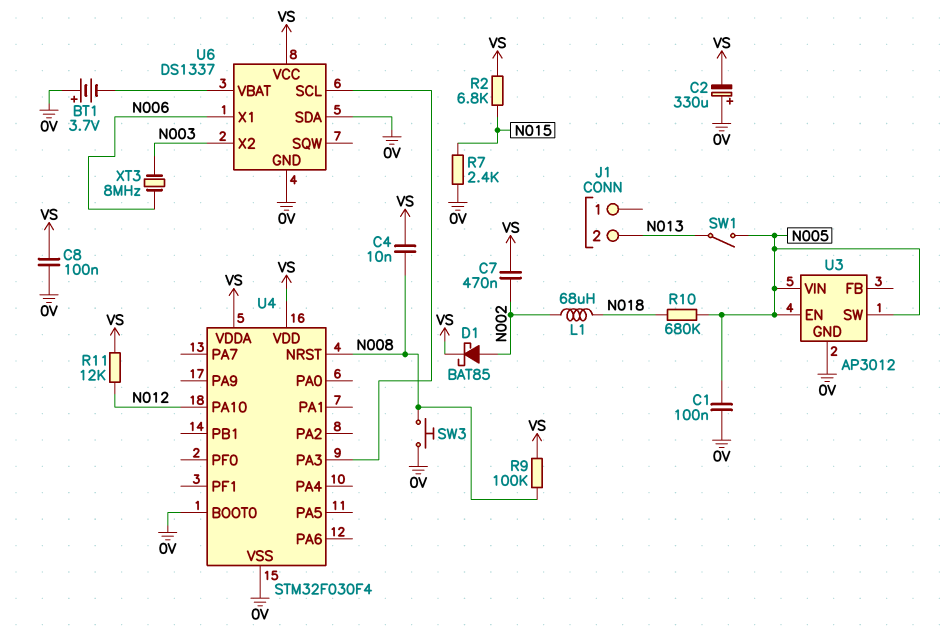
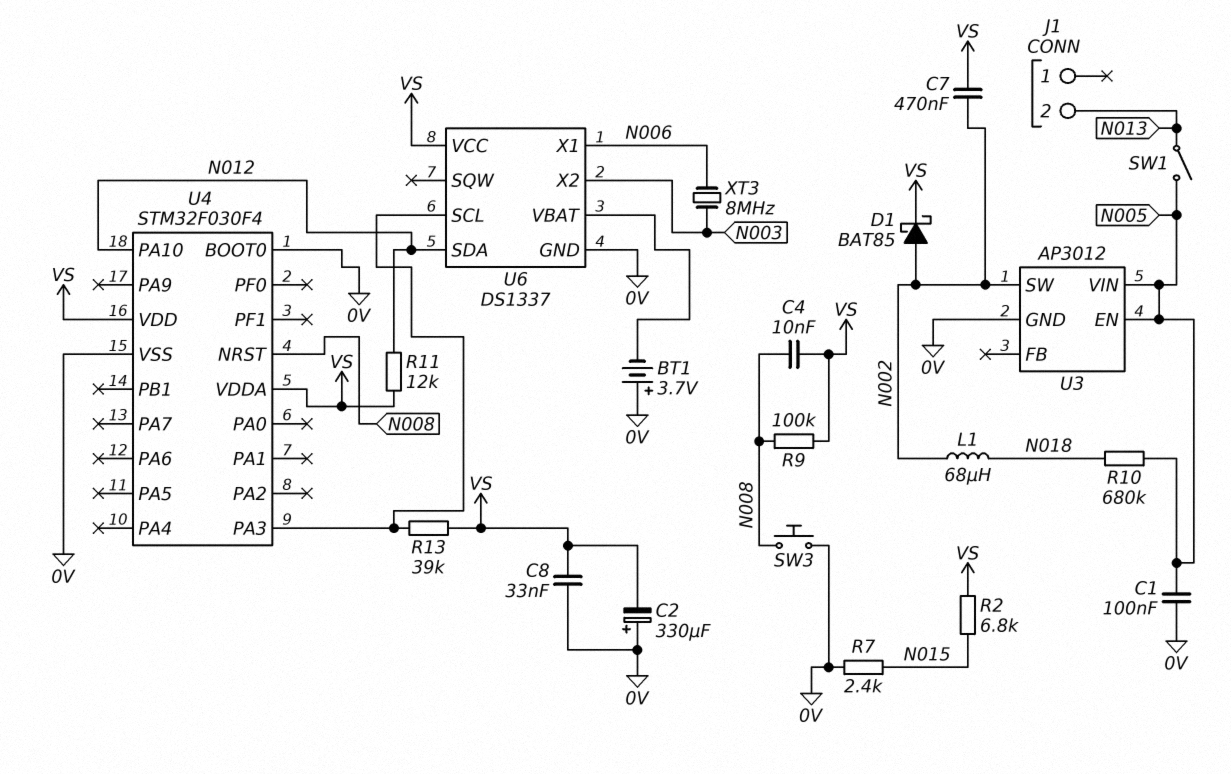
C8: 100nF (0V, VS) -> 33nF (0V, VS)
R13: none -> 39k (U4/PA3, VS)
U3 pin SW: N005 -> N002
U6 pin SDA: 0V -> N012

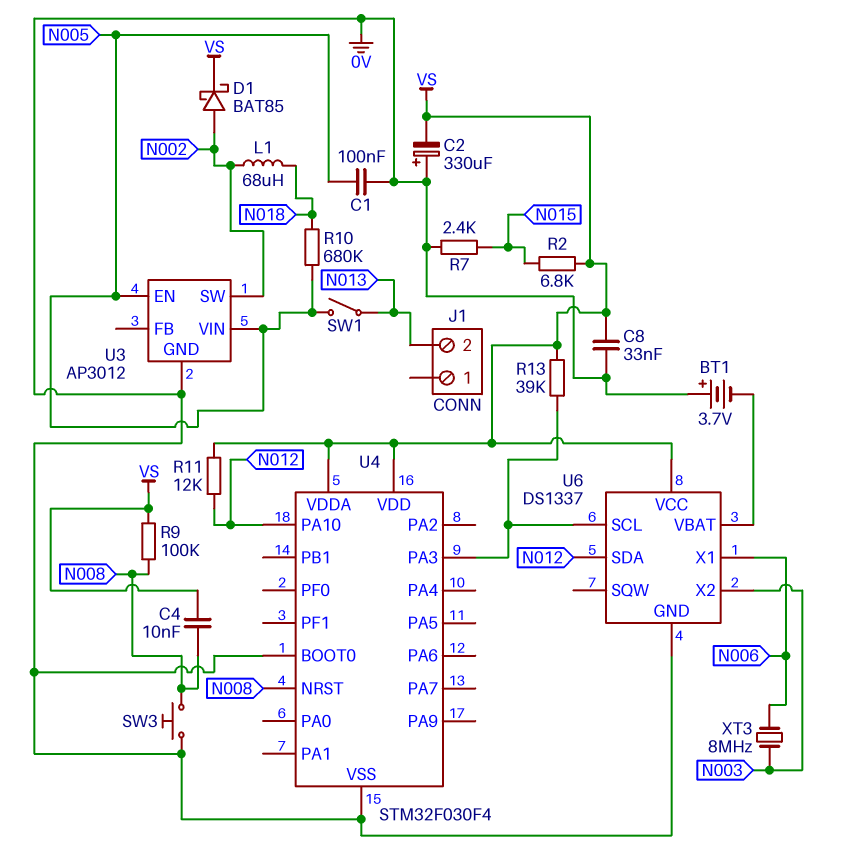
C7: 470nF (N002, VS) -> none

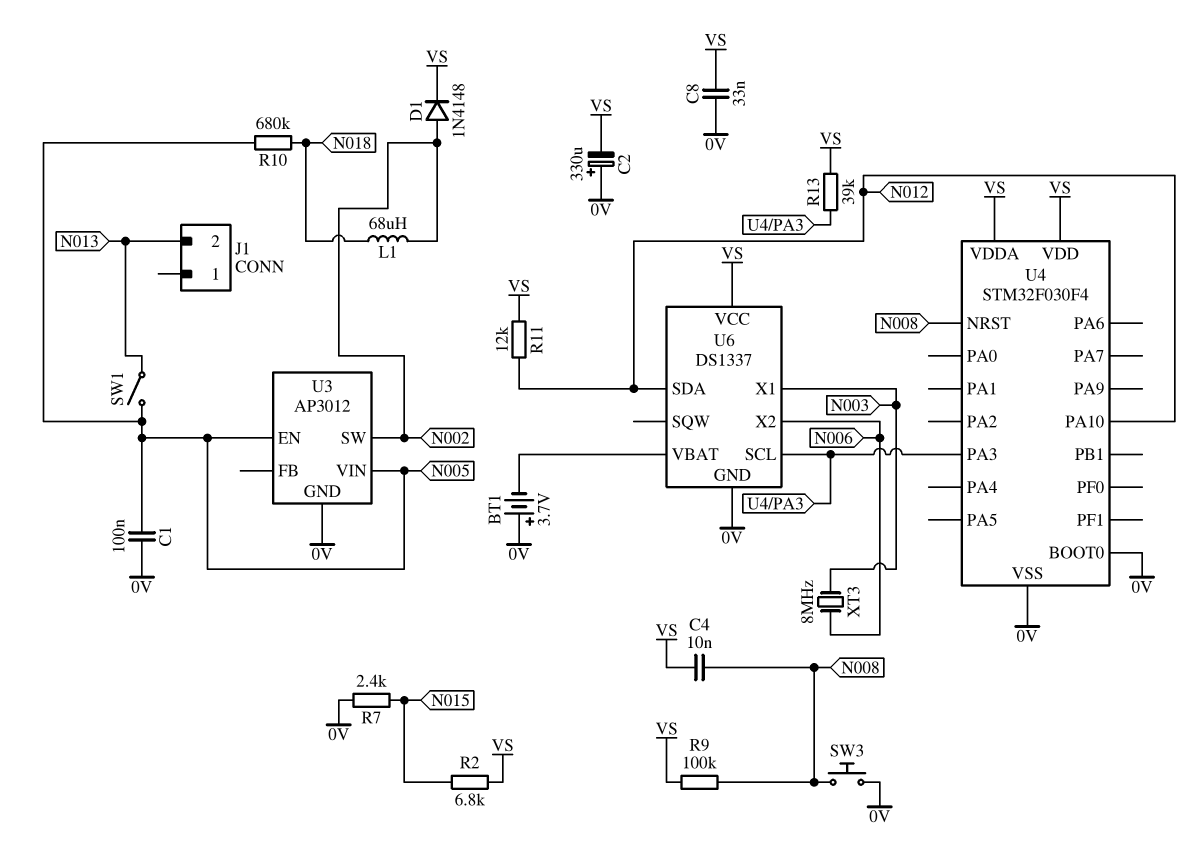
D1: schottky BAT85 (A N002, K VS) -> diode 1N4148 (A N002, K VS)
U6 pin X1: N006 -> N003
U6 pin X2: N003 -> N006

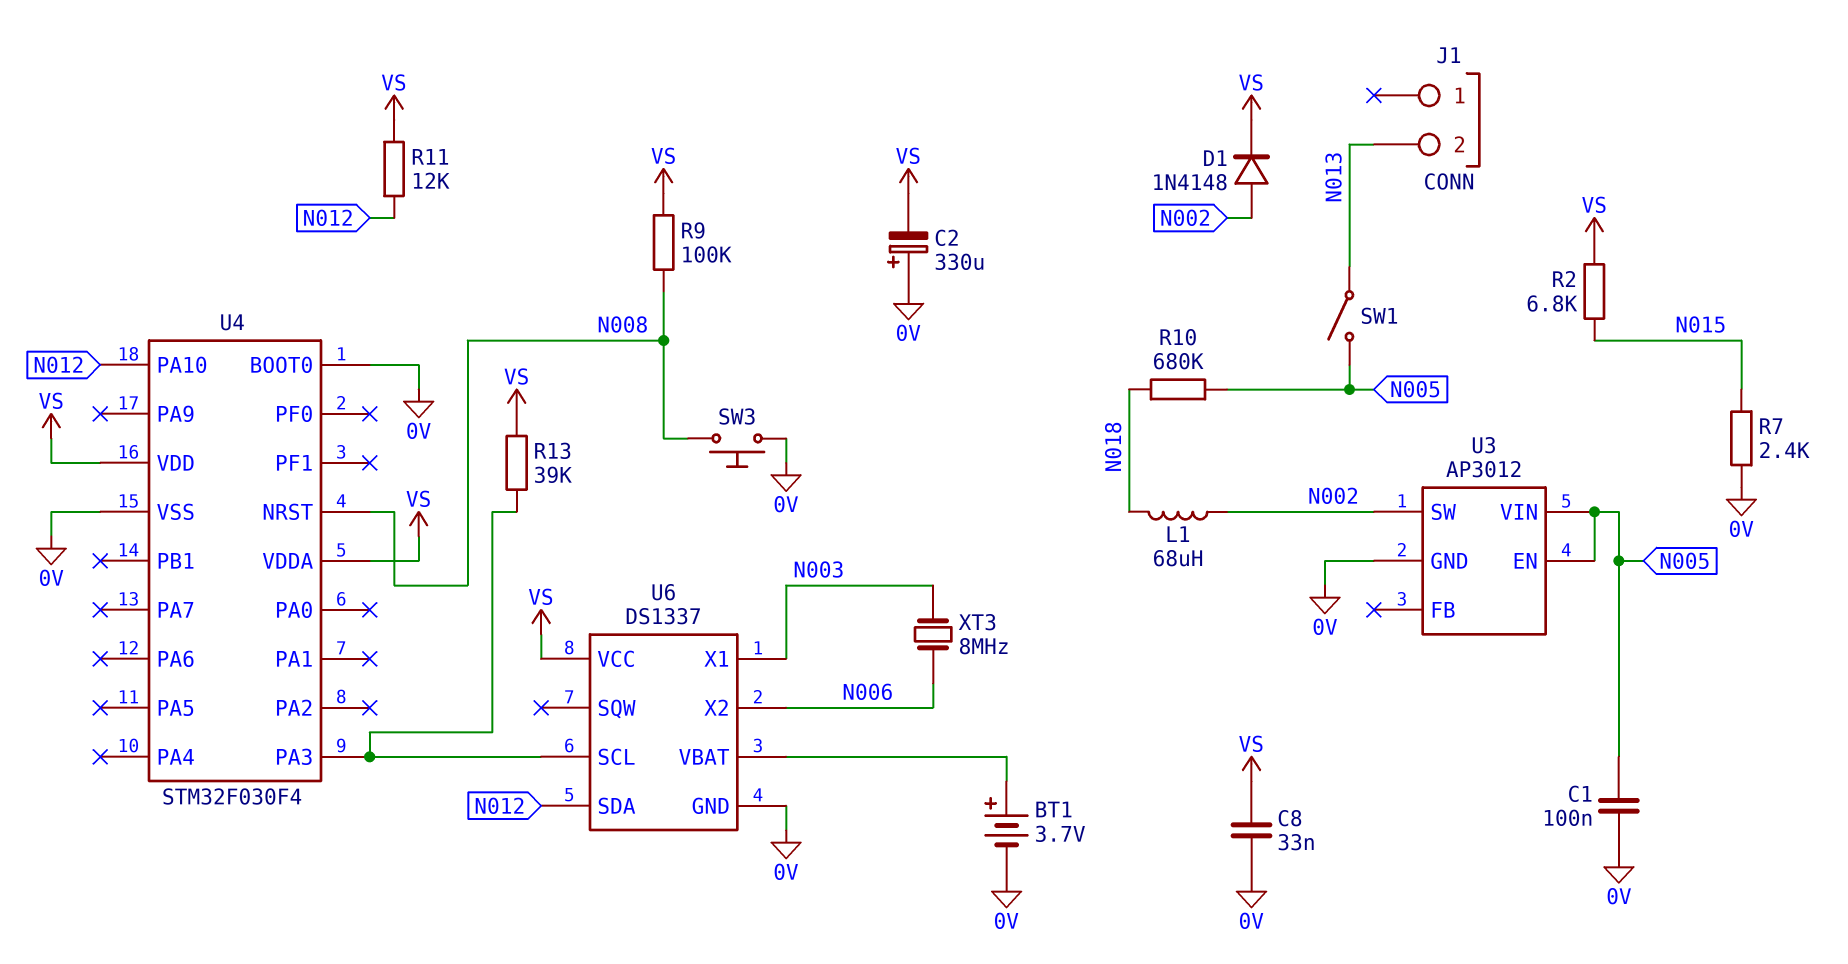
BT1: 3.7V (plus 0V, minus U6/VBAT) -> 3.7V (plus U6/VBAT, minus 0V)
C4: 10nF (N008, VS) -> none

